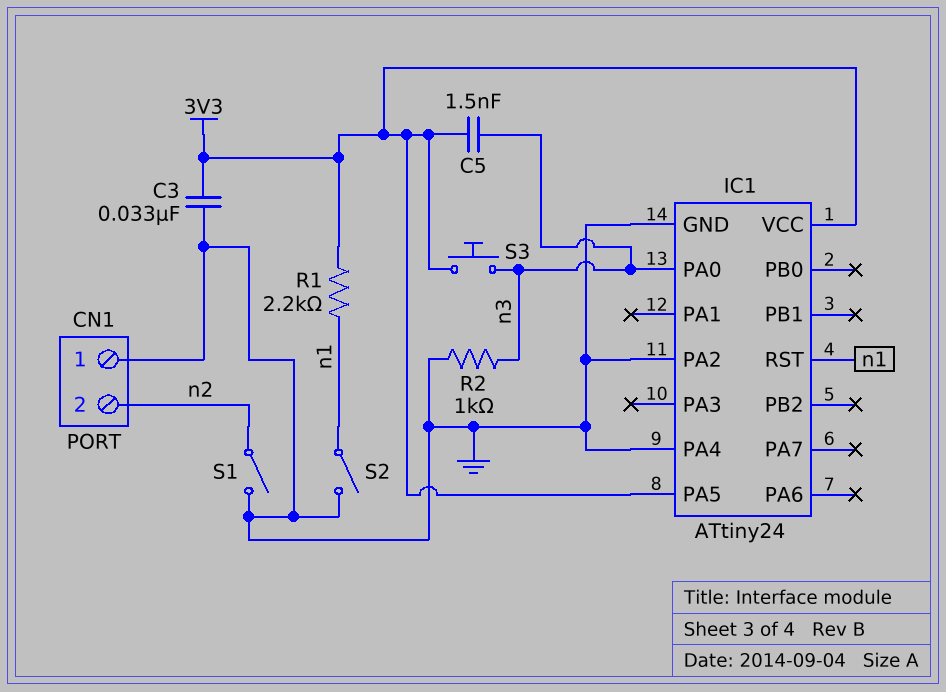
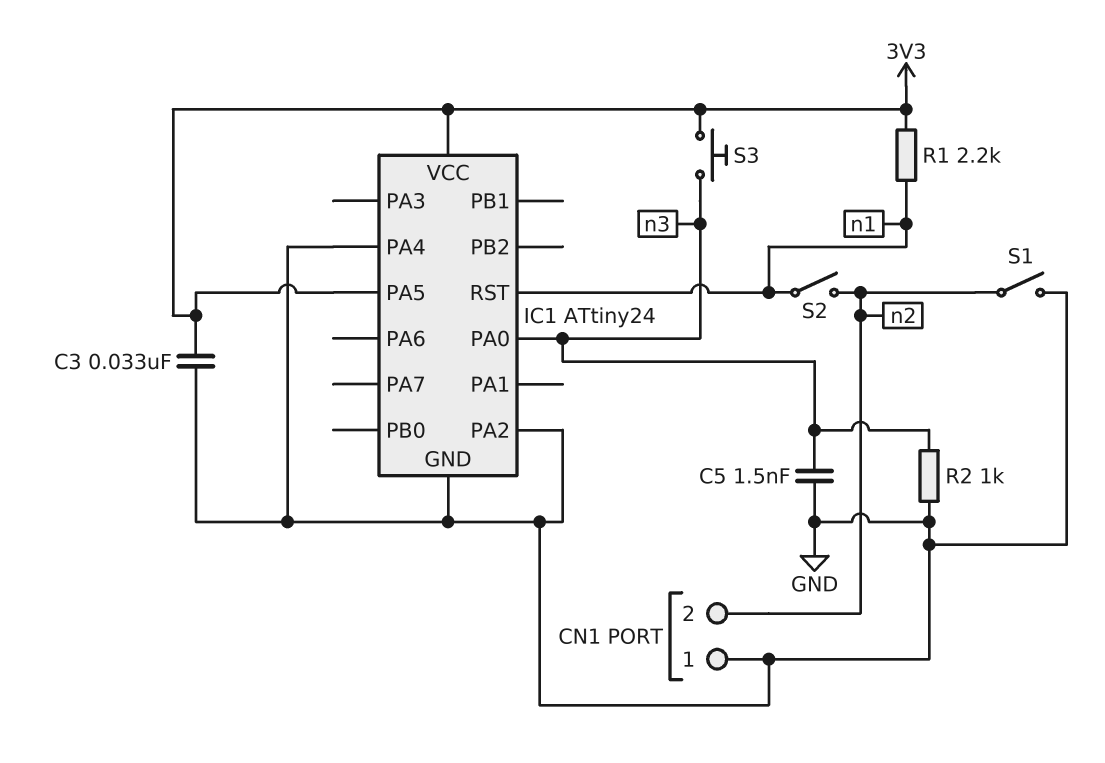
C5: 1.5nF (3V3, n3) -> 1.5nF (GND, n3)
S2: switch (GND, n1) -> switch (n1, n2)

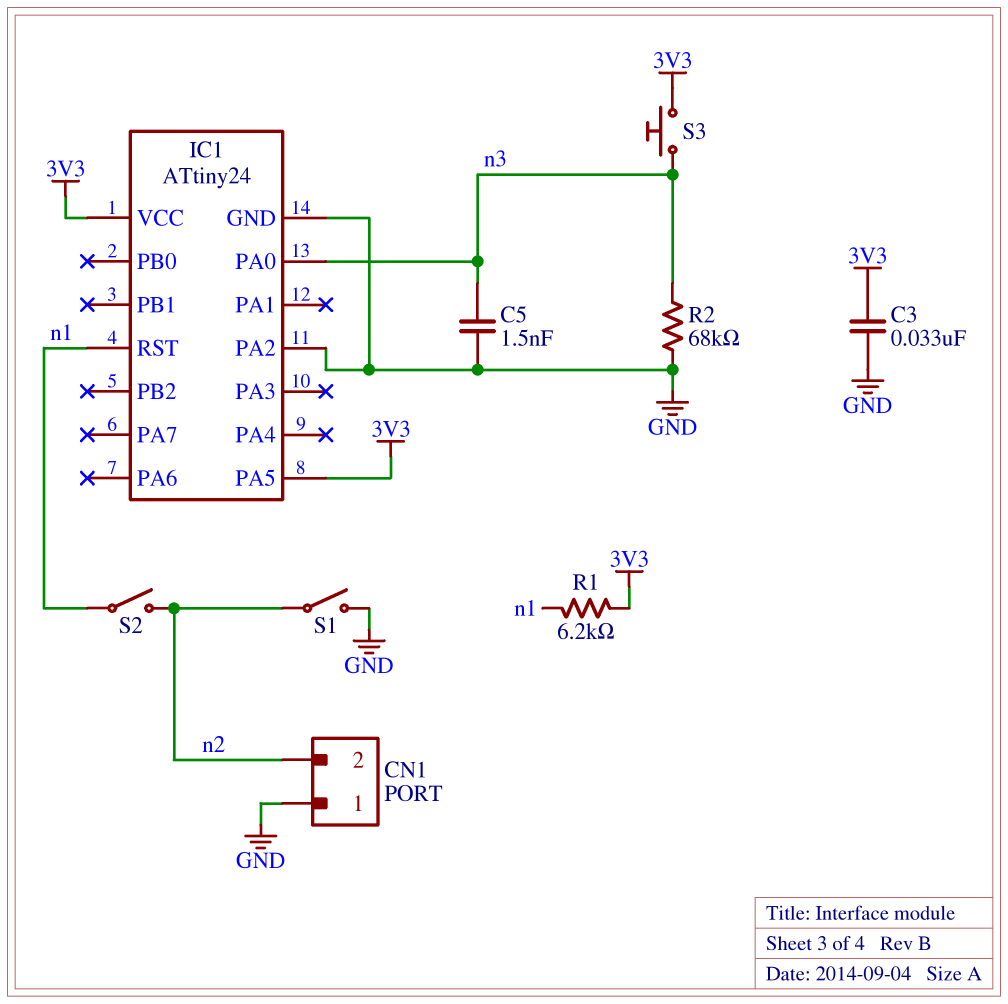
IC1 pin PA4: GND -> none
R1: 2.2k (3V3, n1) -> 6.2k (3V3, n1)
R2: 1k (GND, n3) -> 68k (GND, n3)

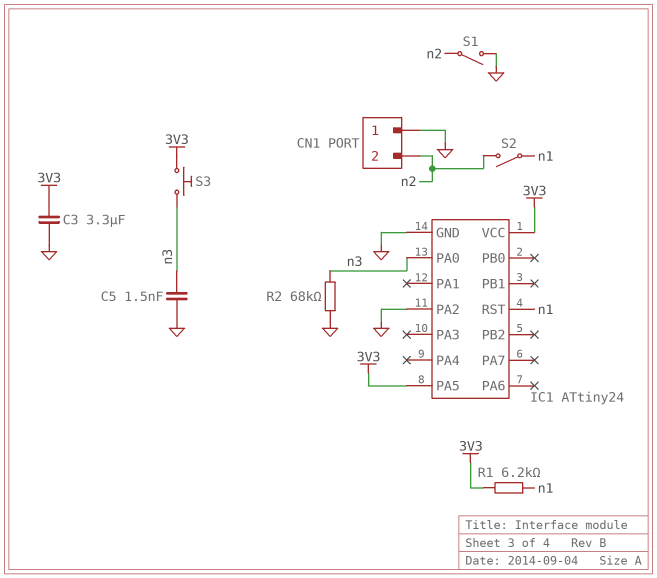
C3: 33nF (3V3, GND) -> 3.3uF (3V3, GND)

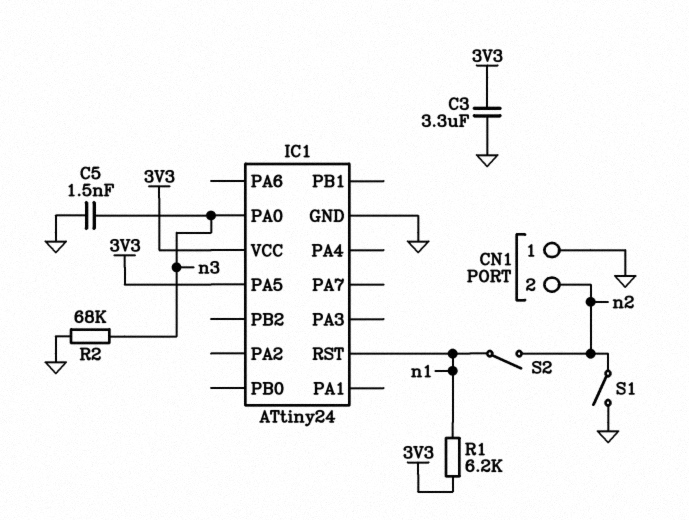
IC1 pin PA2: GND -> none
S3: button (3V3, n3) -> none

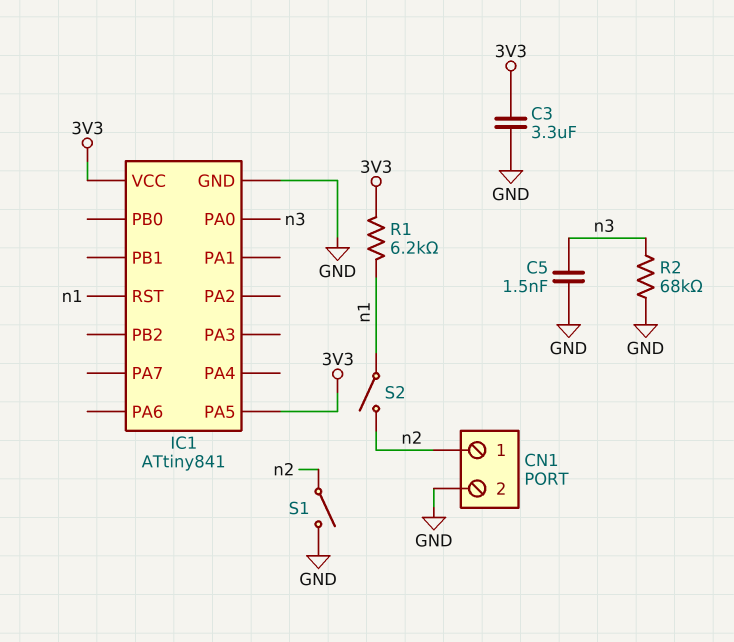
CN1 pin 1: GND -> n2
CN1 pin 2: n2 -> GND
IC1: ATtiny24 -> ATtiny841

